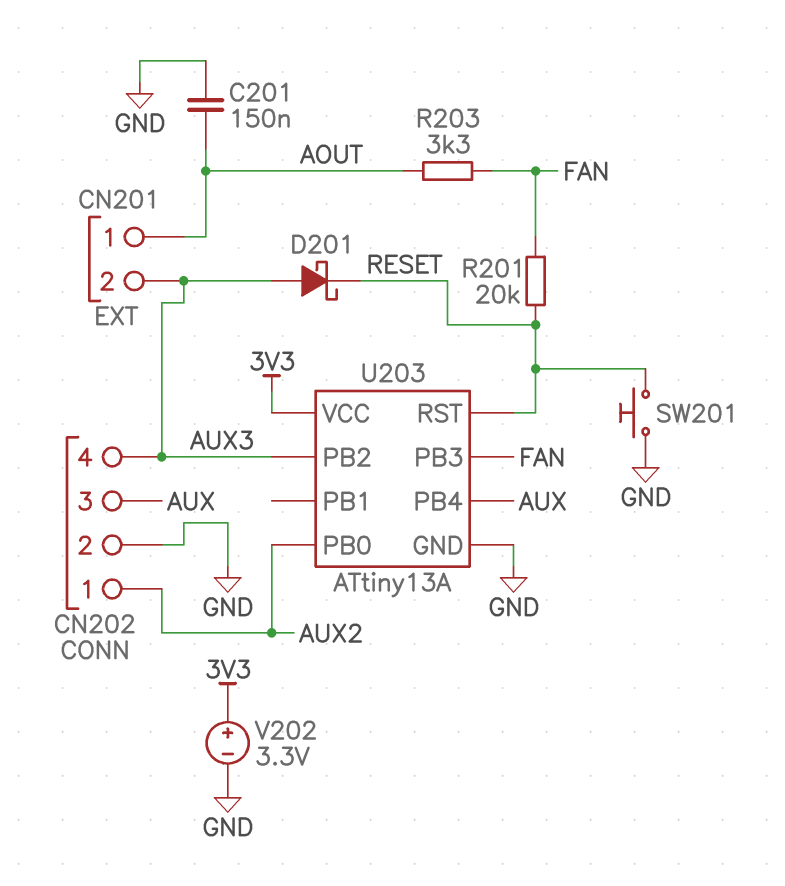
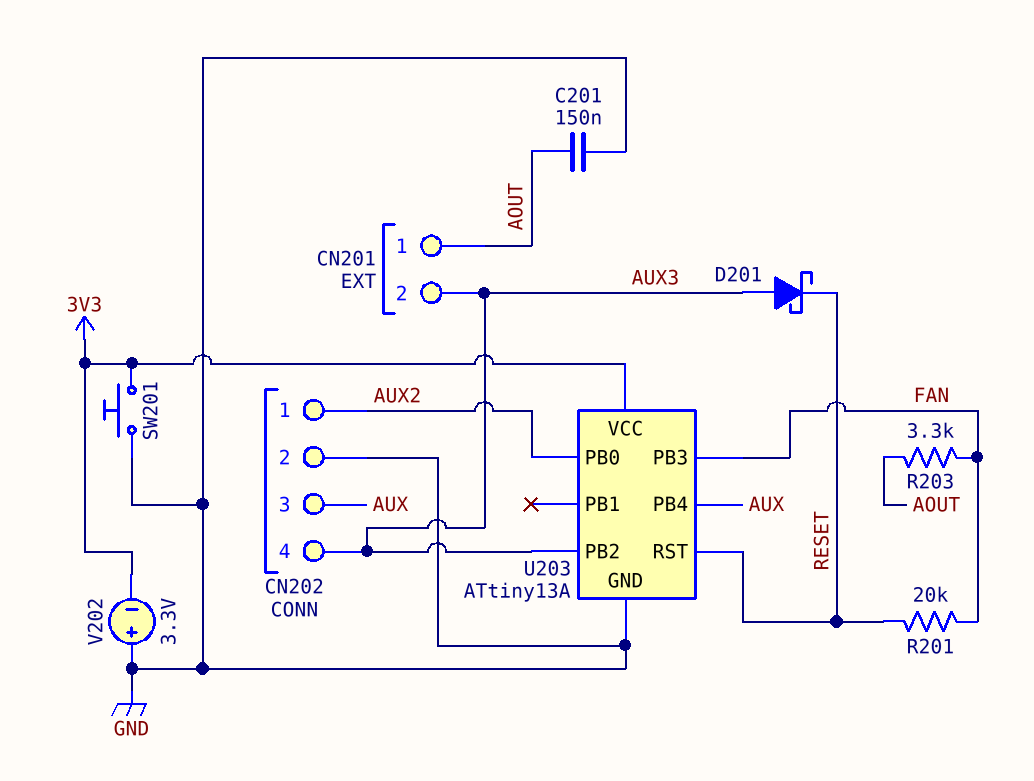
SW201: button (GND, RESET) -> button (3V3, GND)
V202: 3.3V (plus 3V3, minus GND) -> 3.3V (plus GND, minus 3V3)

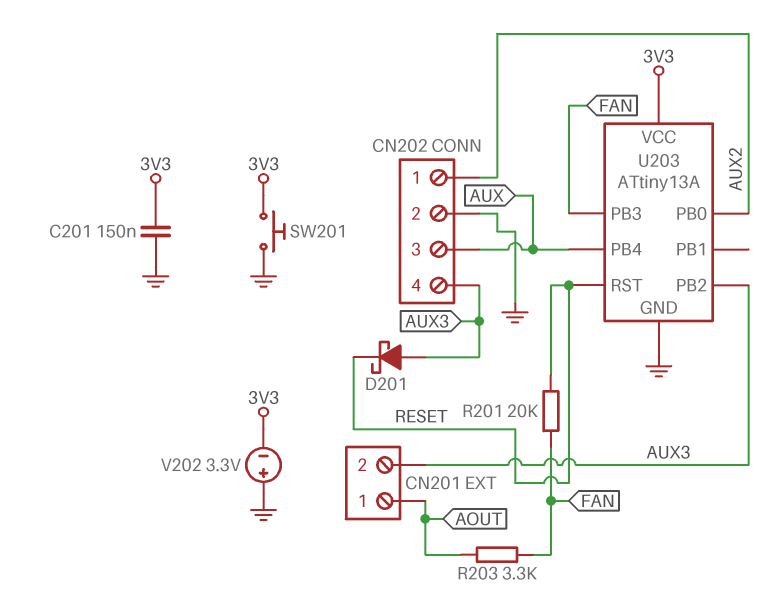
C201: 150nF (AOUT, GND) -> 150nF (3V3, GND)

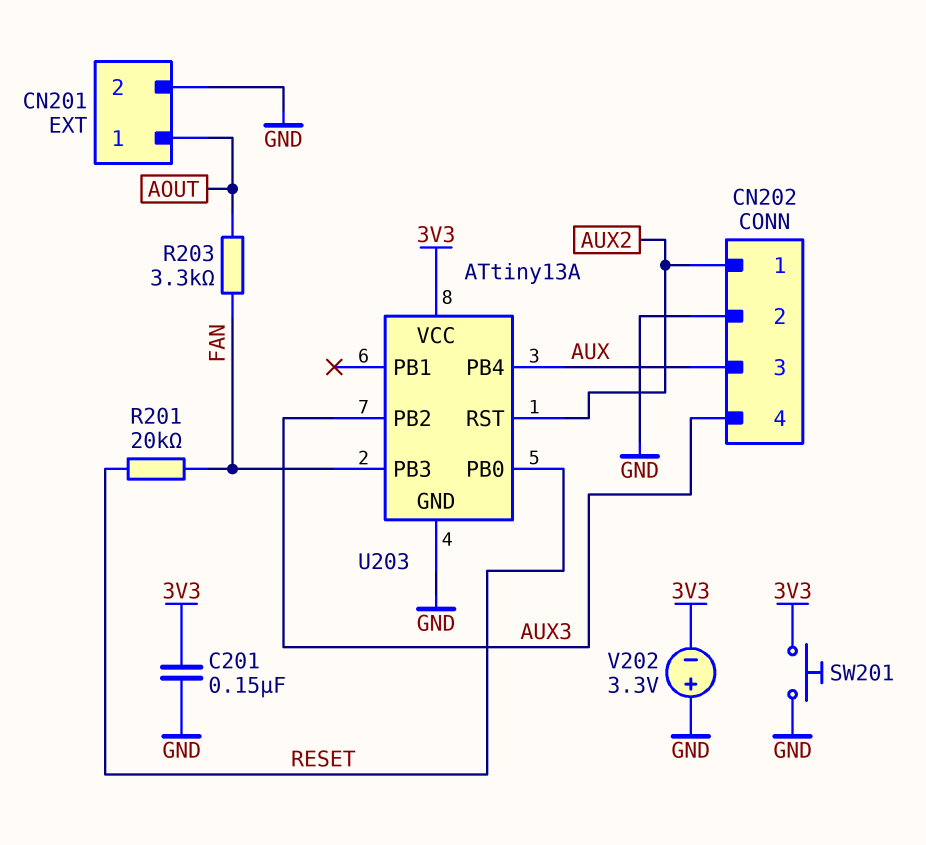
CN201 pin 2: AUX3 -> GND
D201: schottky (A AUX3, K RESET) -> none
U203 pin PB0: AUX2 -> RESET
U203 pin RST: RESET -> AUX2

